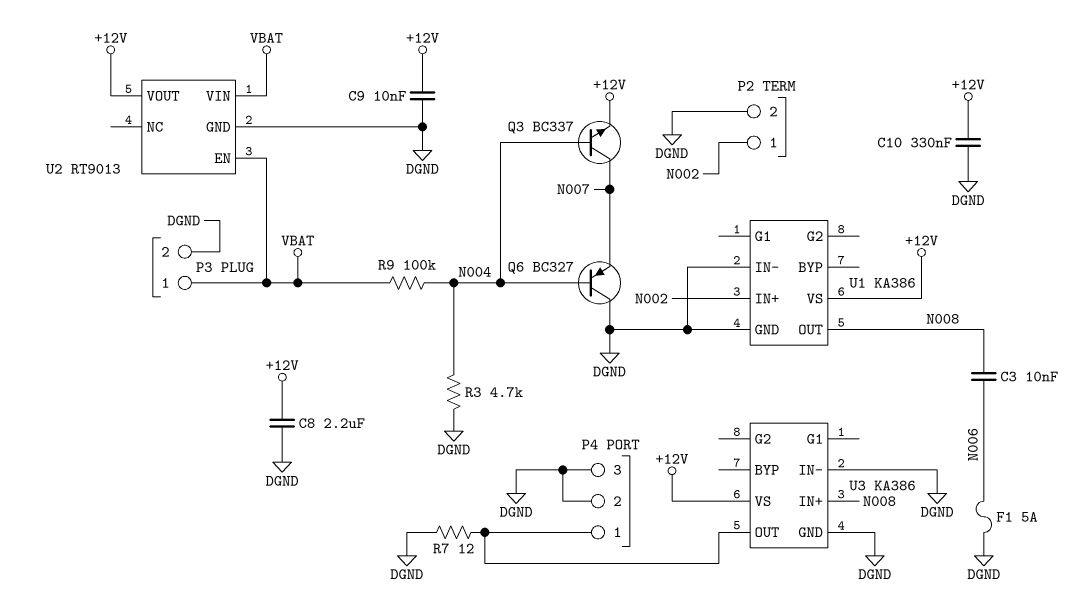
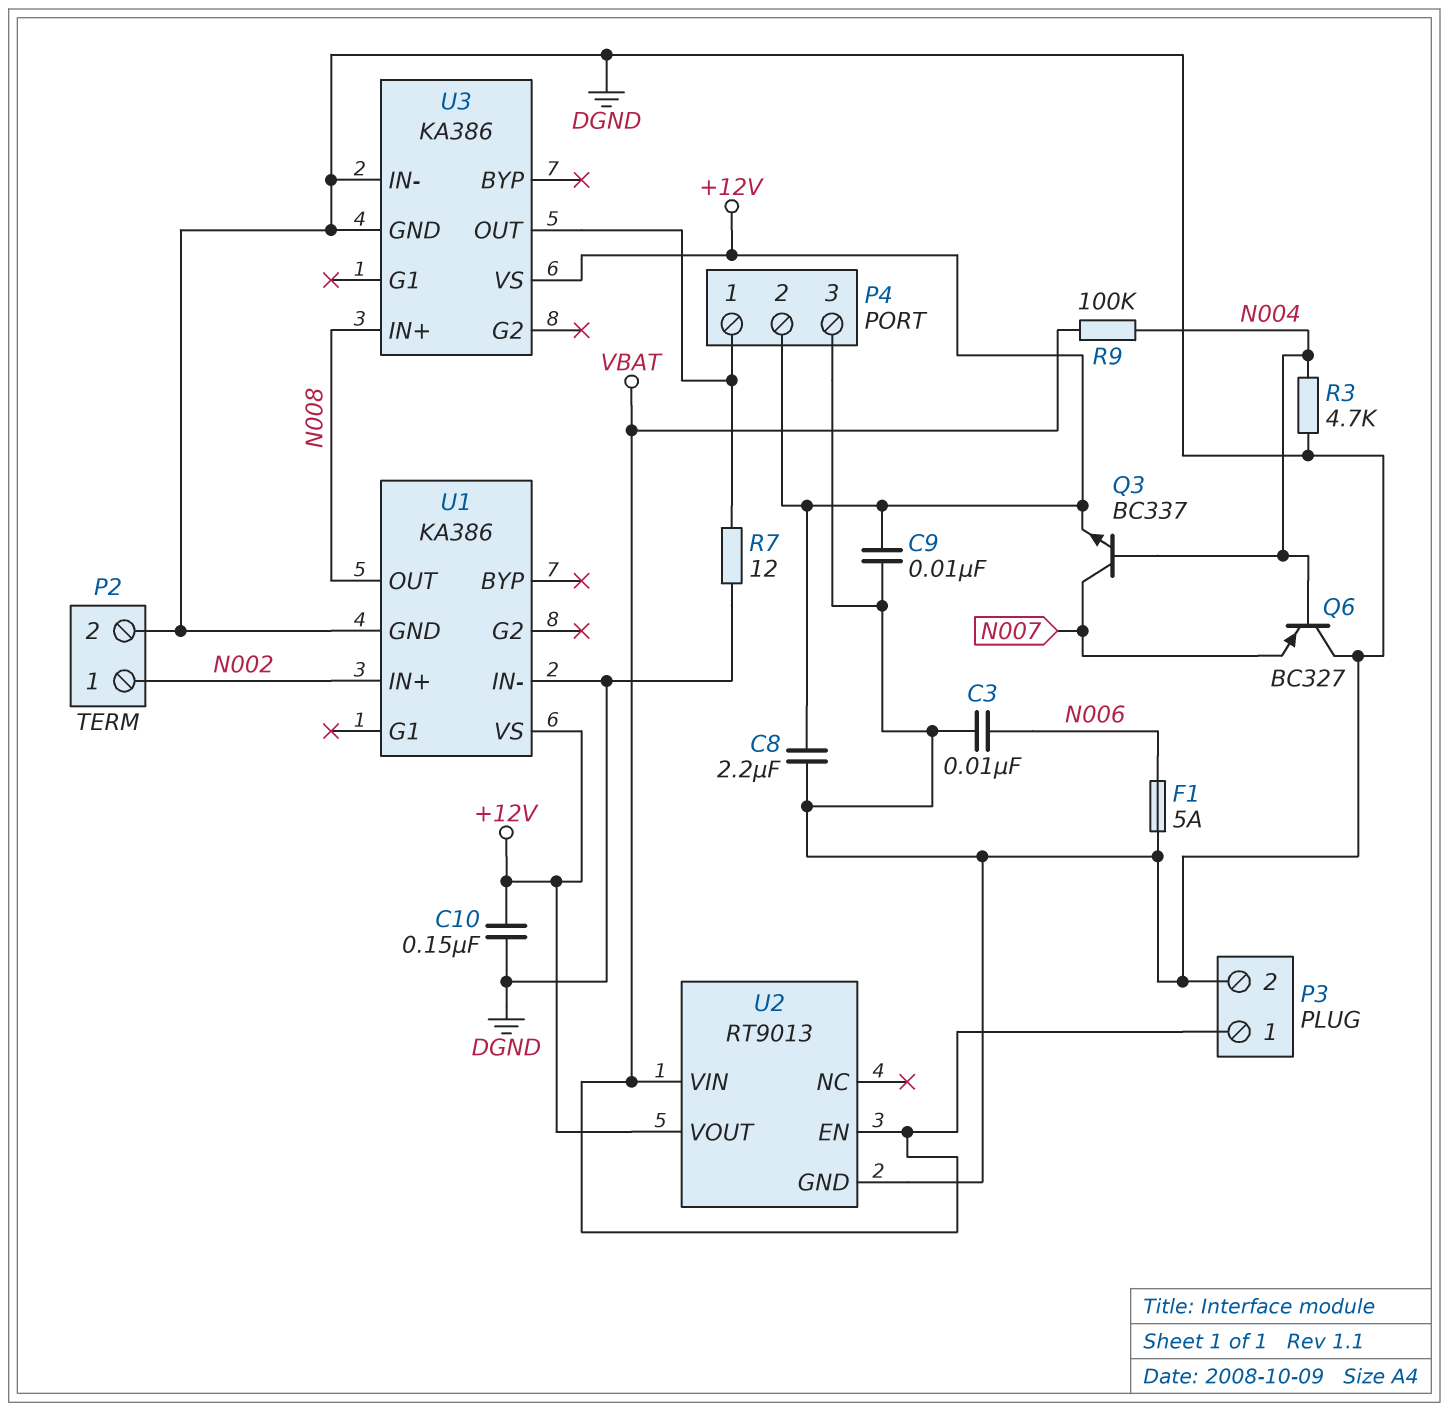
C3: 10nF (N006, N008) -> 10nF (DGND, N006)
C10: 330nF (+12V, DGND) -> 150nF (+12V, DGND)
P4 pin 2: DGND -> +12V

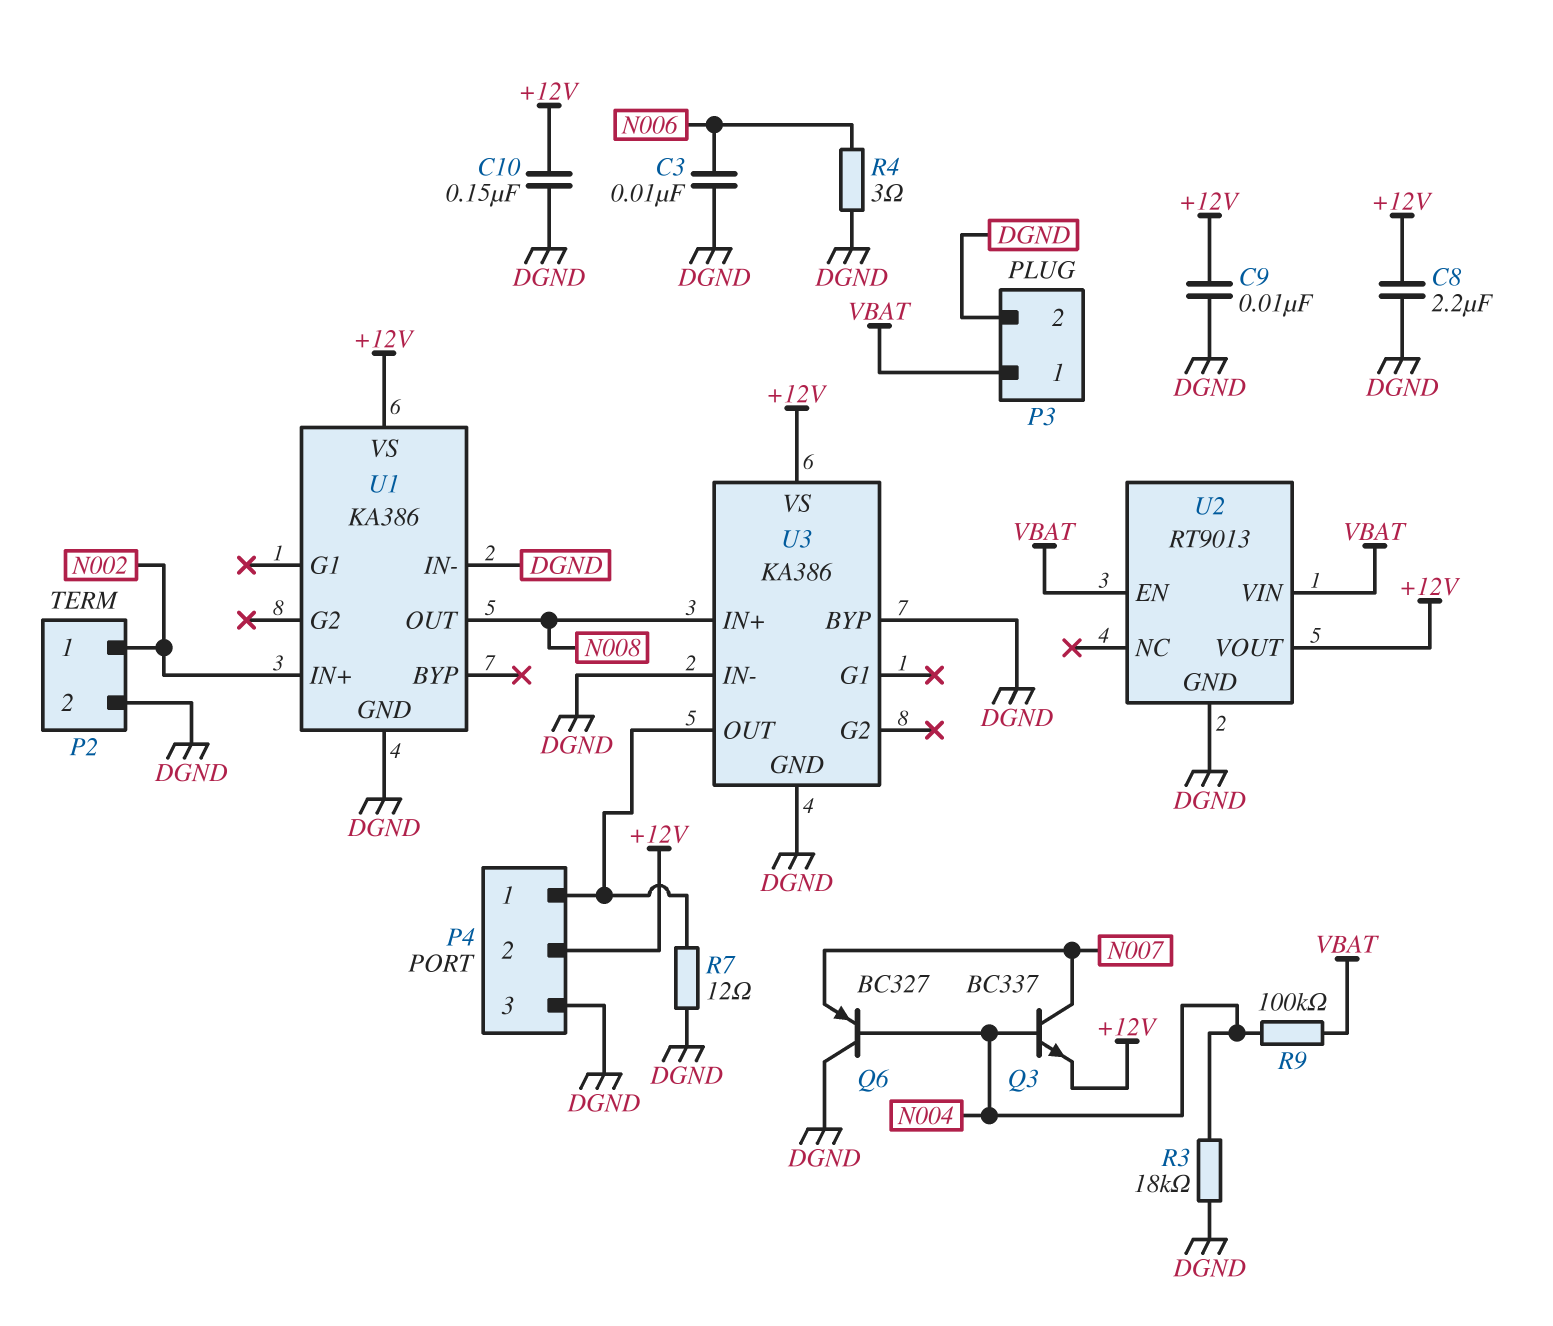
F1: 5A (DGND, N006) -> none
R3: 4.7k (DGND, N004) -> 18k (DGND, N004)
R4: none -> 3 (DGND, N006)
U3 pin BYP: none -> DGND

